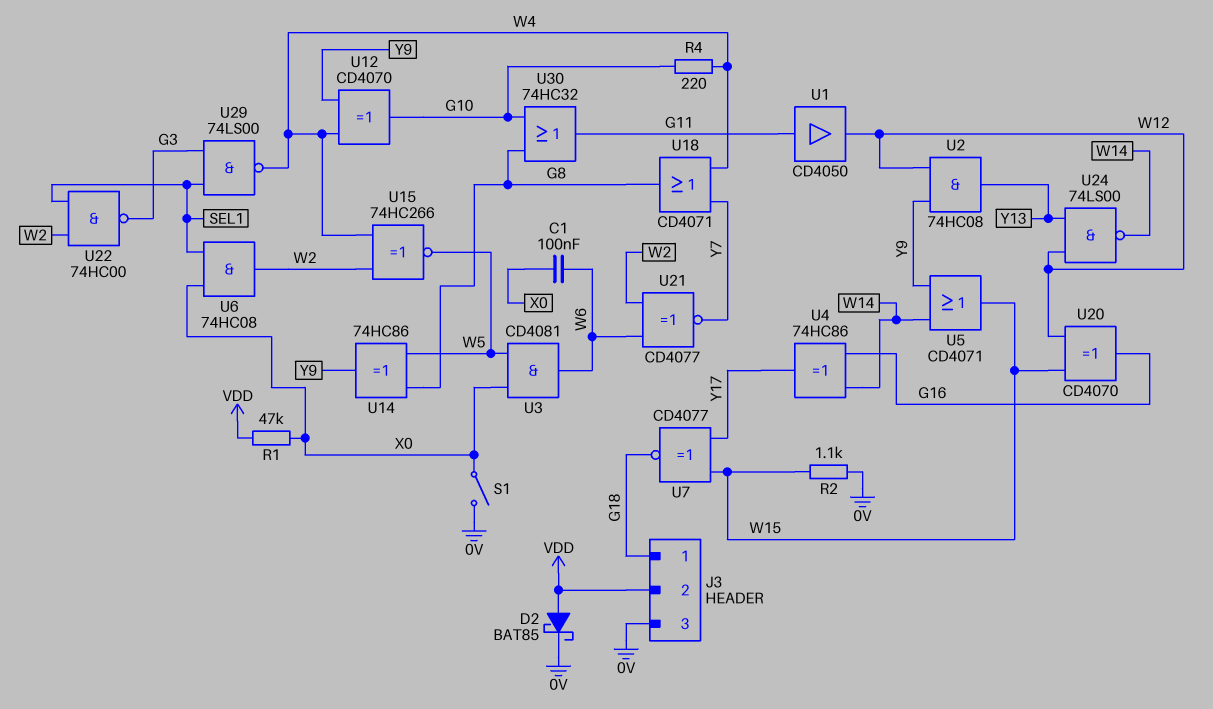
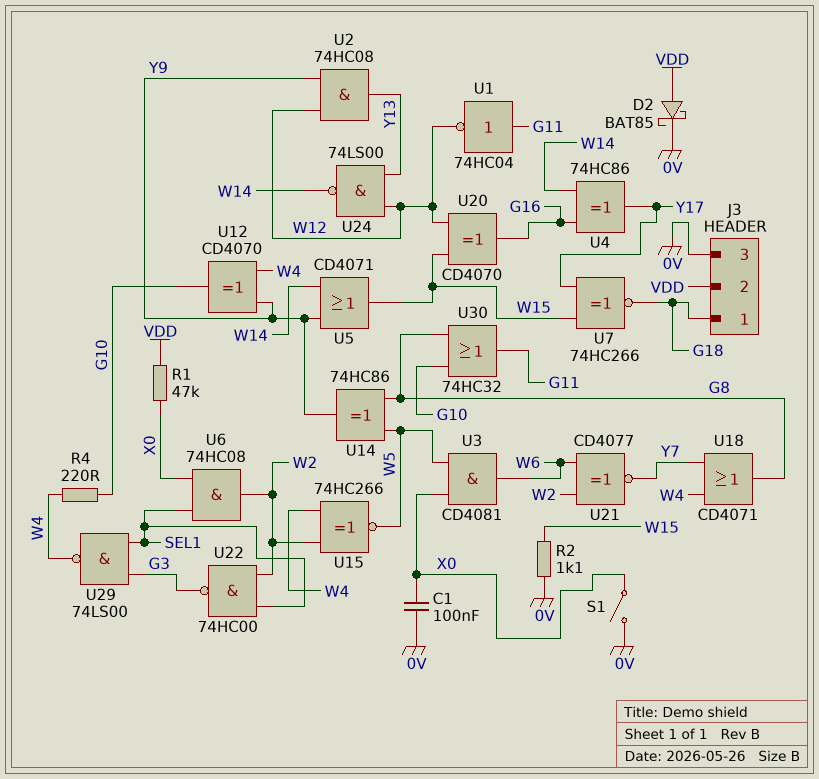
C1: 100nF (W6, X0) -> 100nF (0V, X0)
U1: buffer CD4050 (in G11, out W12) -> NOT 74HC04 (in G11, out W12)
U7: XNOR CD4077 (in W15, in Y17, out G18) -> XNOR 74HC266 (in W15, in Y17, out G18)

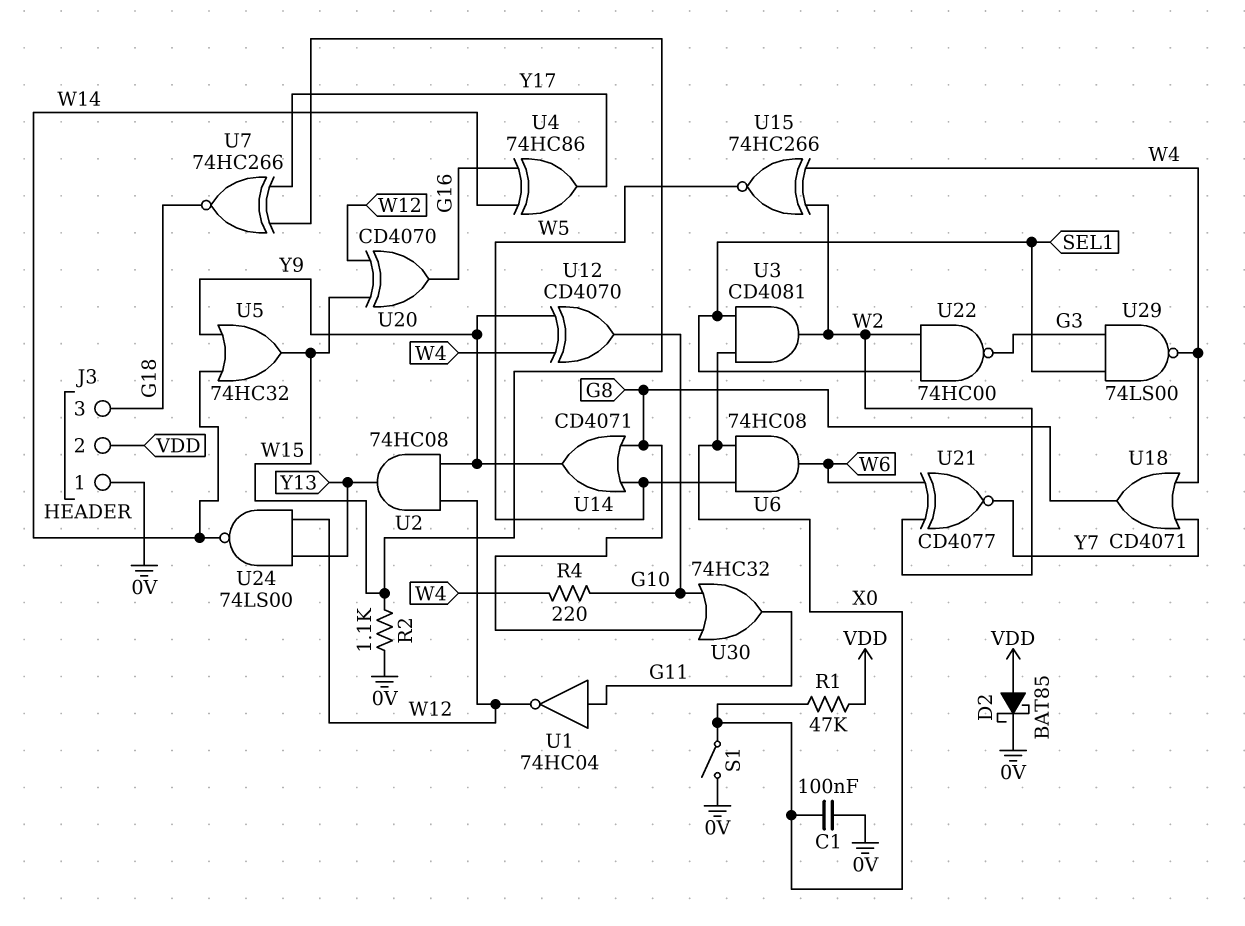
J3 pin 1: G18 -> 0V
J3 pin 3: 0V -> G18
U3: AND CD4081 (in W5, in X0, out W6) -> AND CD4081 (in SEL1, in X0, out W2)
U5: OR CD4071 (in W14, in Y9, out W15) -> OR 74HC32 (in W14, in Y9, out W15)
U6: AND 74HC08 (in SEL1, in X0, out W2) -> AND 74HC08 (in W5, in X0, out W6)
U14: XOR 74HC86 (in G8, in W5, out Y9) -> OR CD4071 (in G8, in W5, out Y9)

